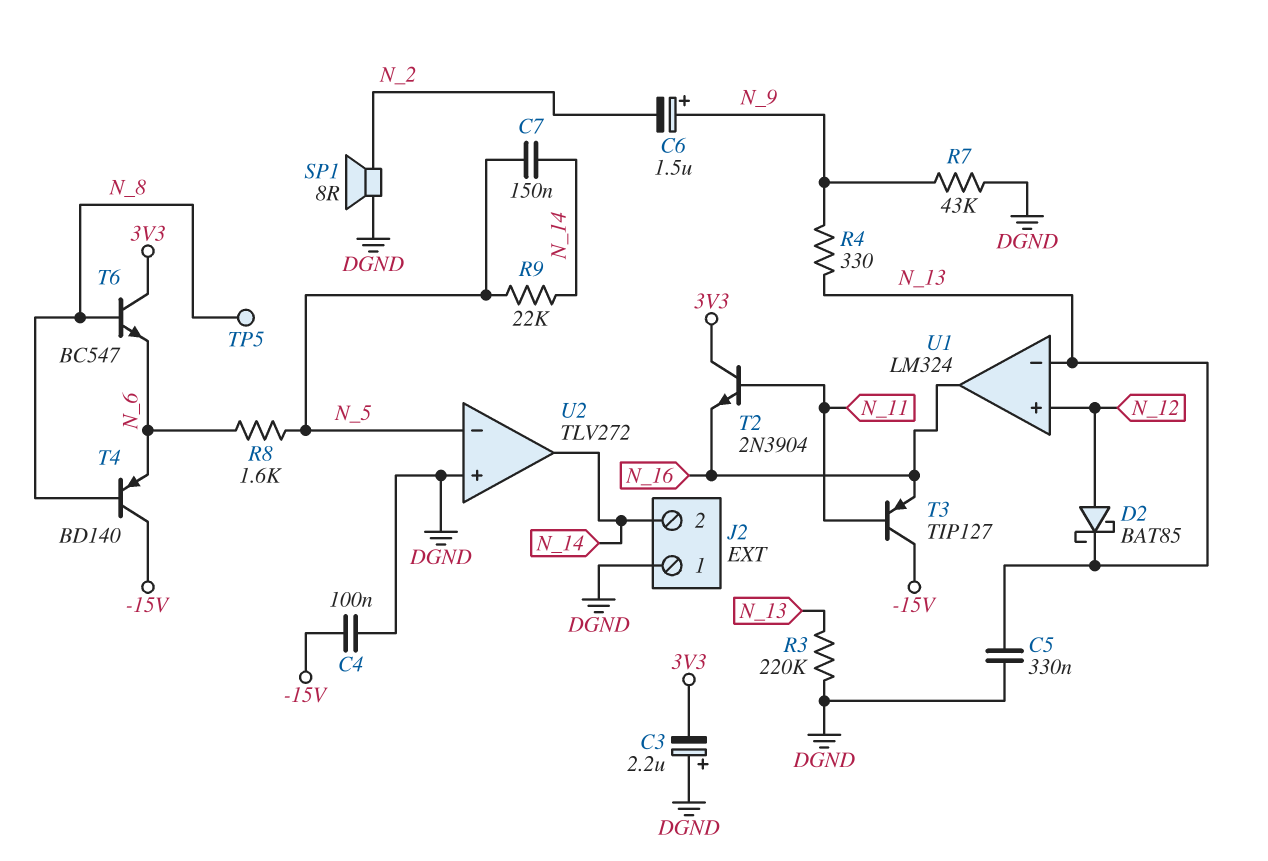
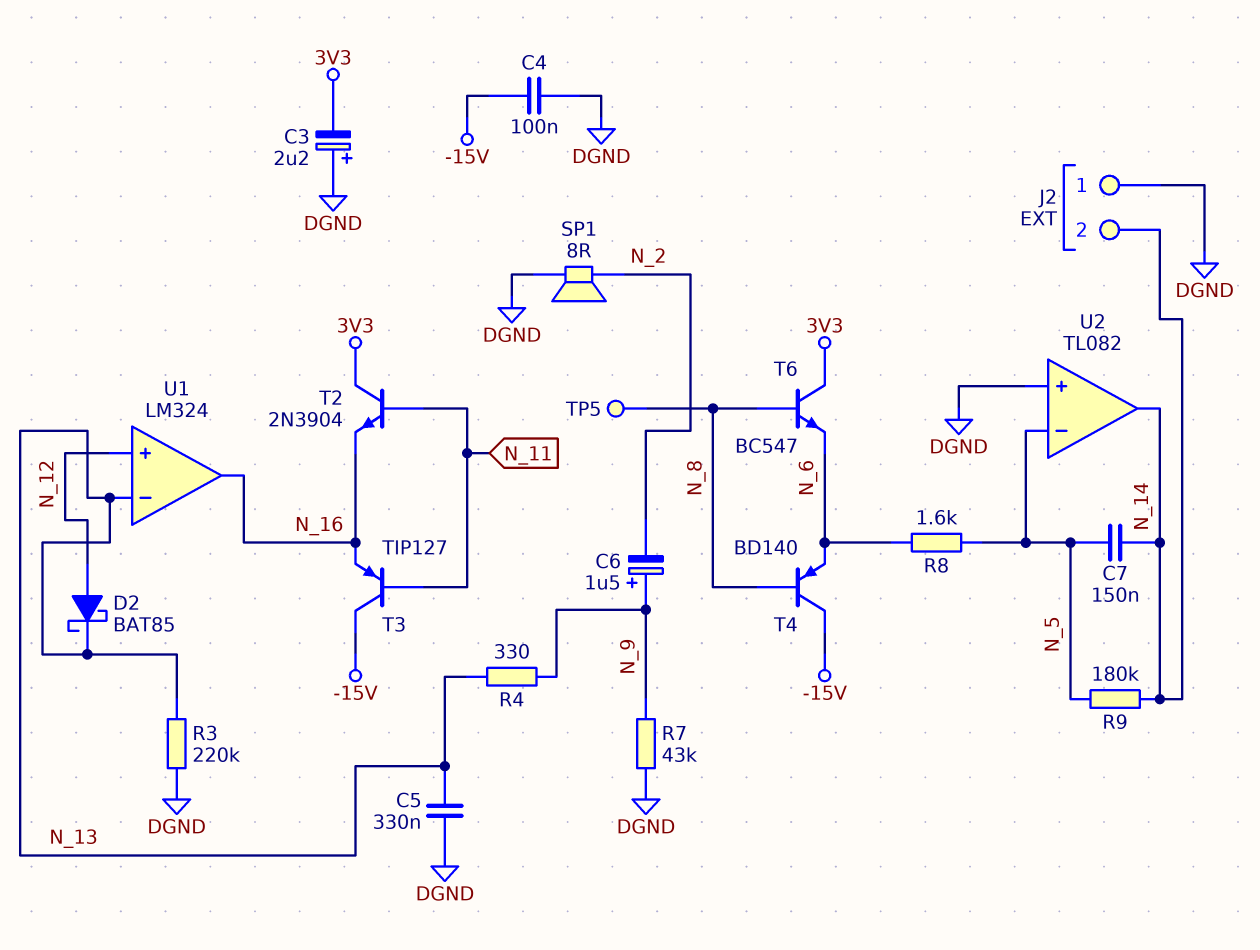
R9: 22k (N_5, N_14) -> 180k (N_5, N_14)
U2: TLV272 -> TL082

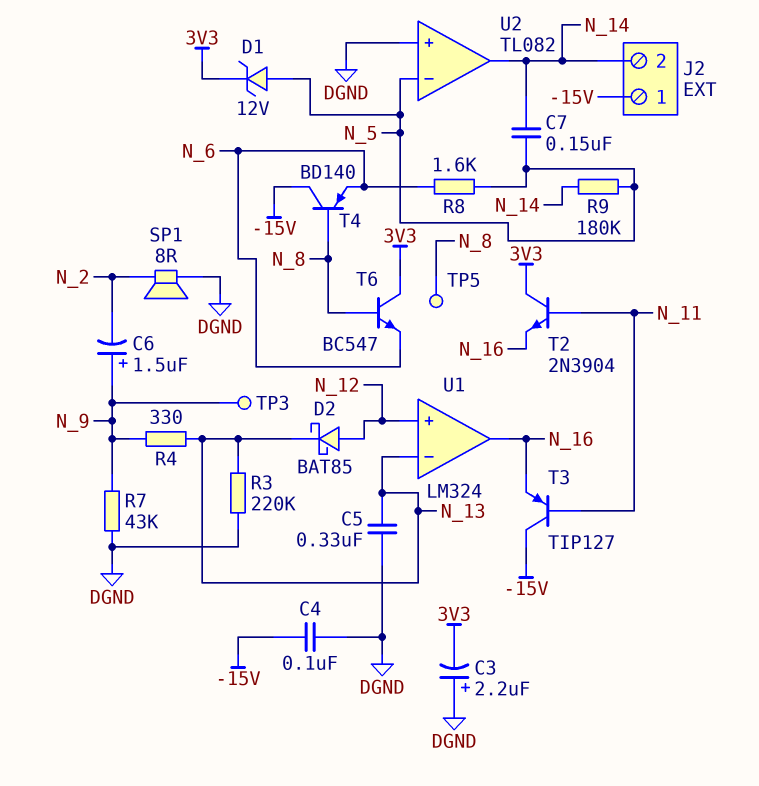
D1: none -> zener 12V (A N_5, K 3V3)
J2 pin 1: DGND -> -15V
TP3: none -> test point (N_9)

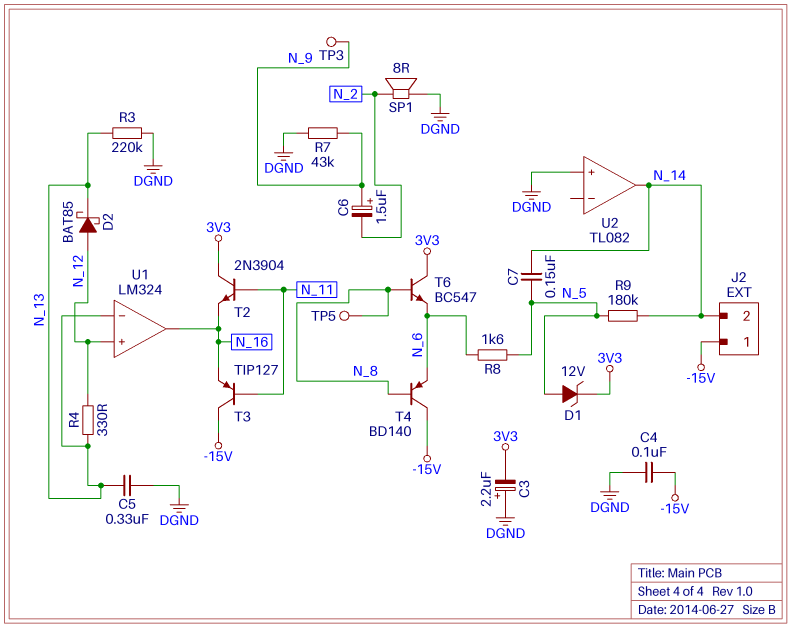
R4: 330 (N_9, N_13) -> 330 (N_12, N_13)
U2 pin in-: N_5 -> none

